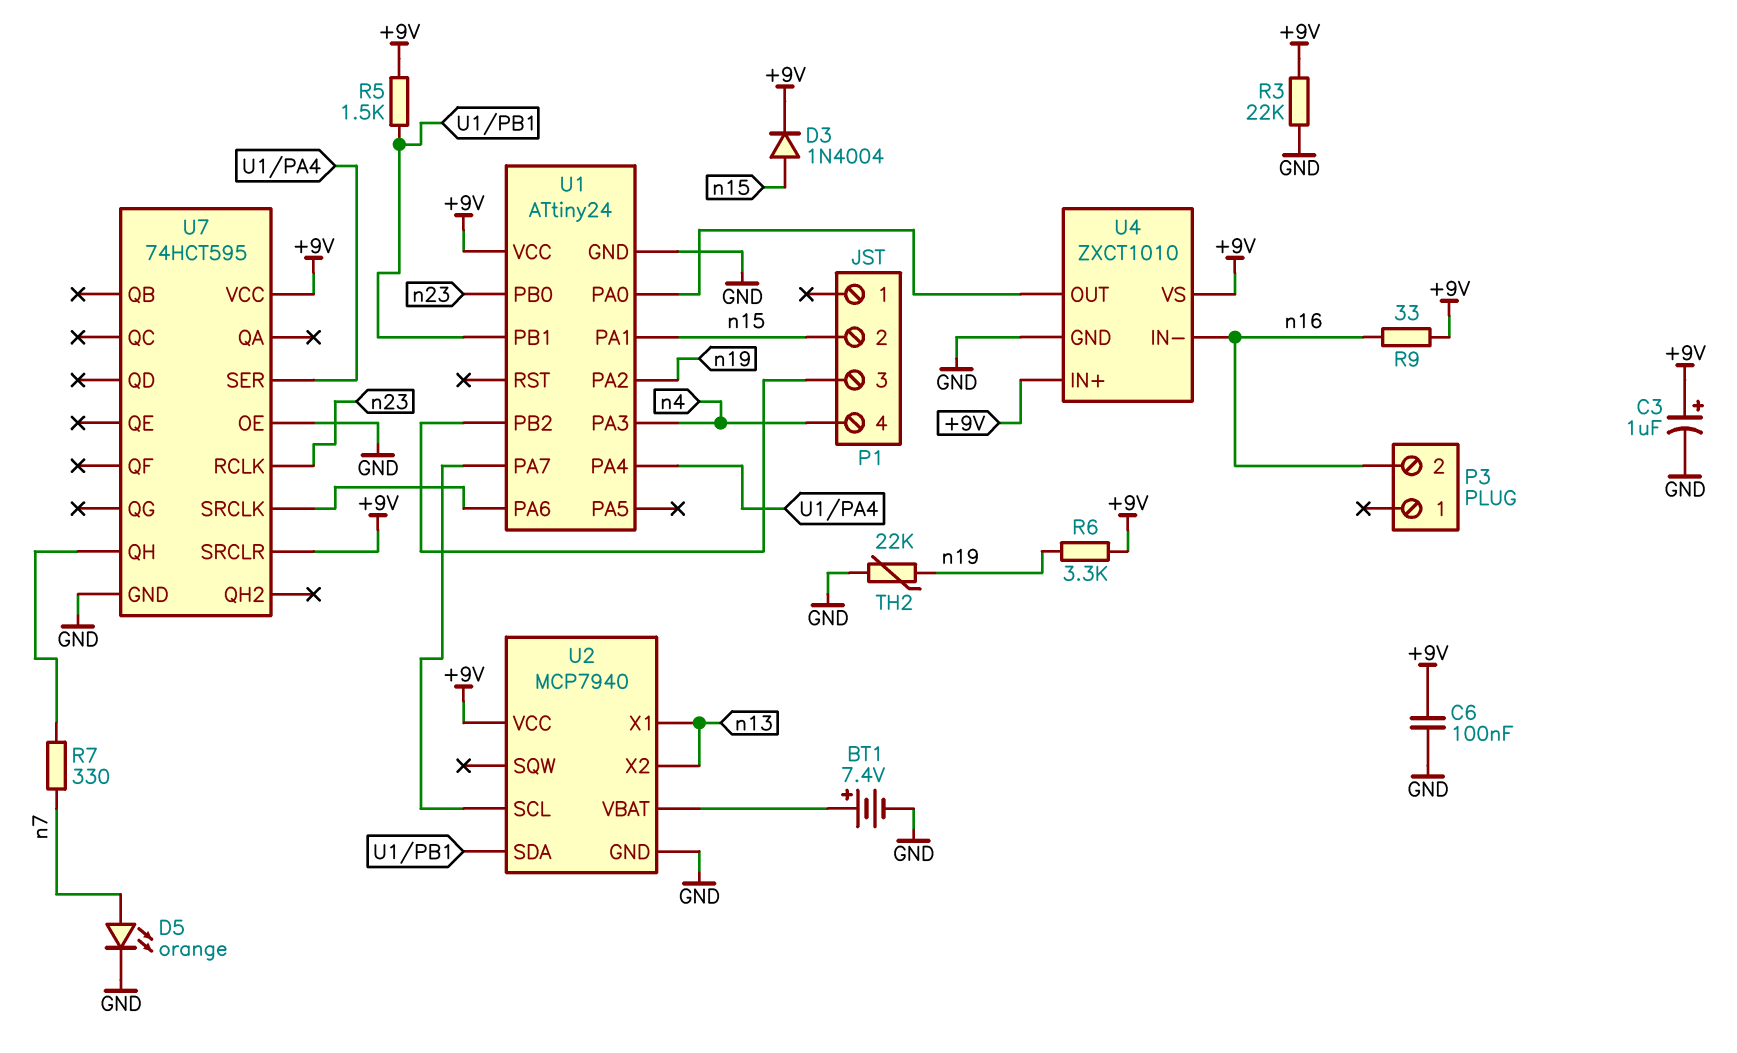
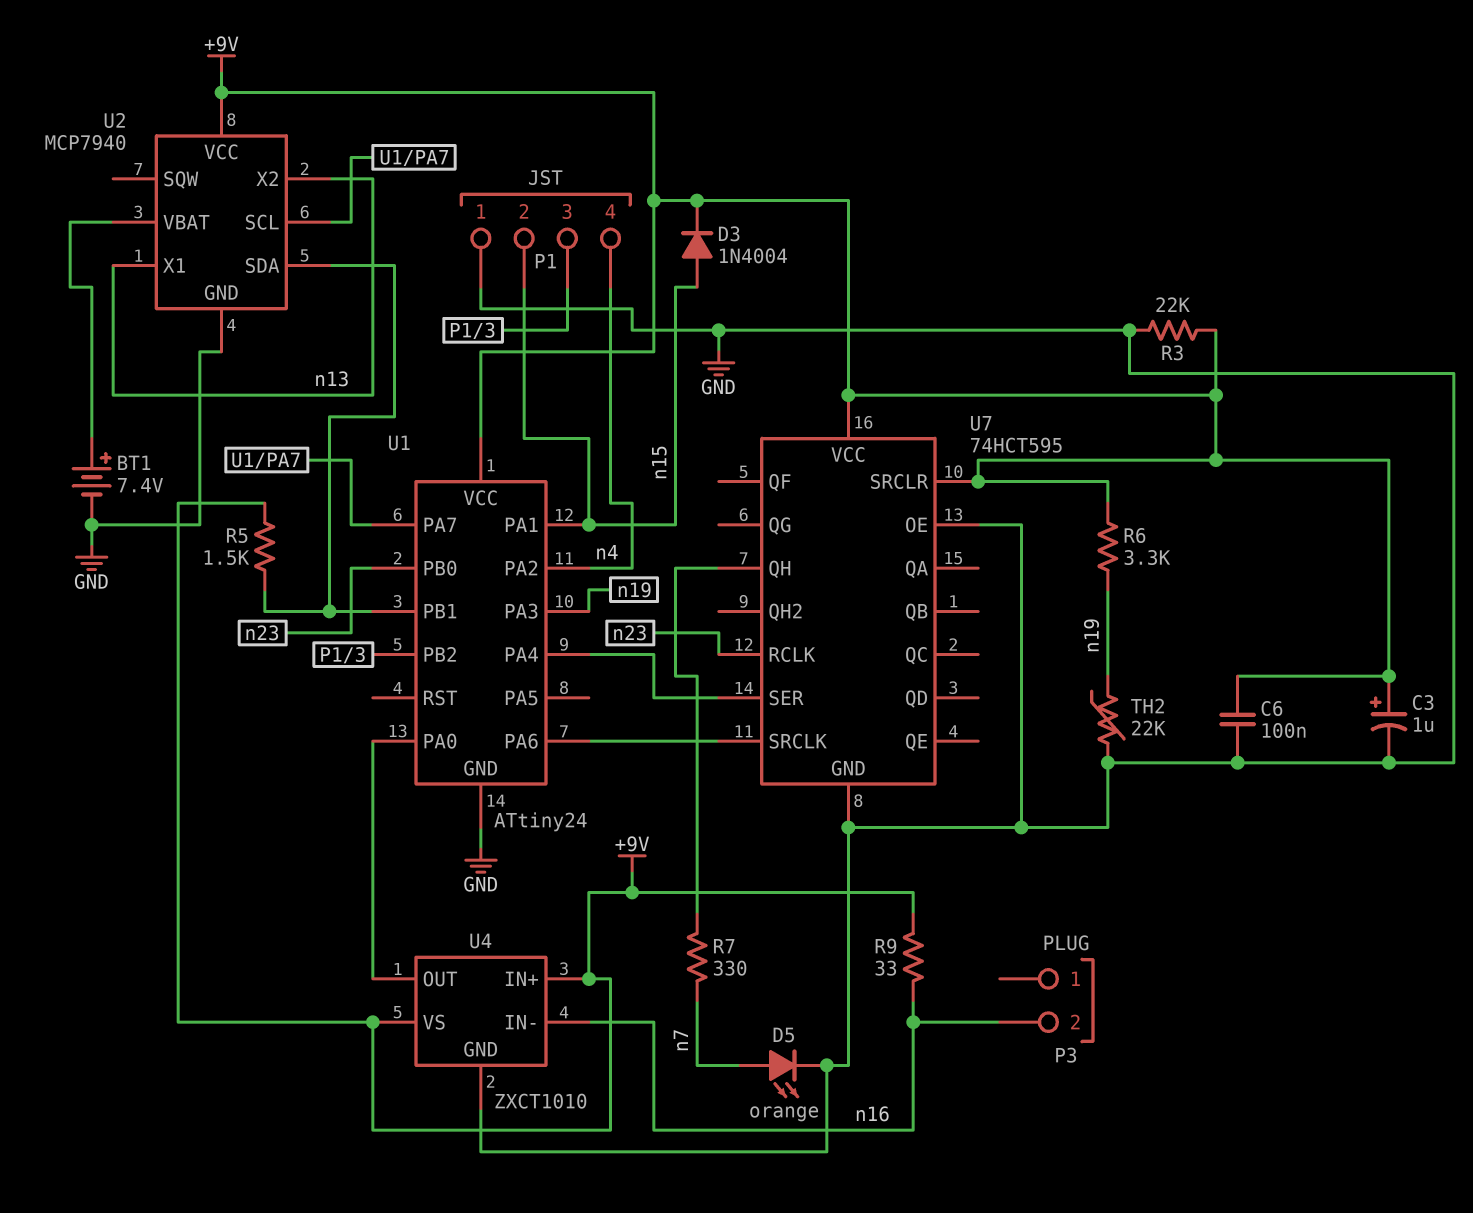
P1 pin 1: none -> GND
U1 pin PA2: n19 -> n4
U1 pin PA3: n4 -> n19

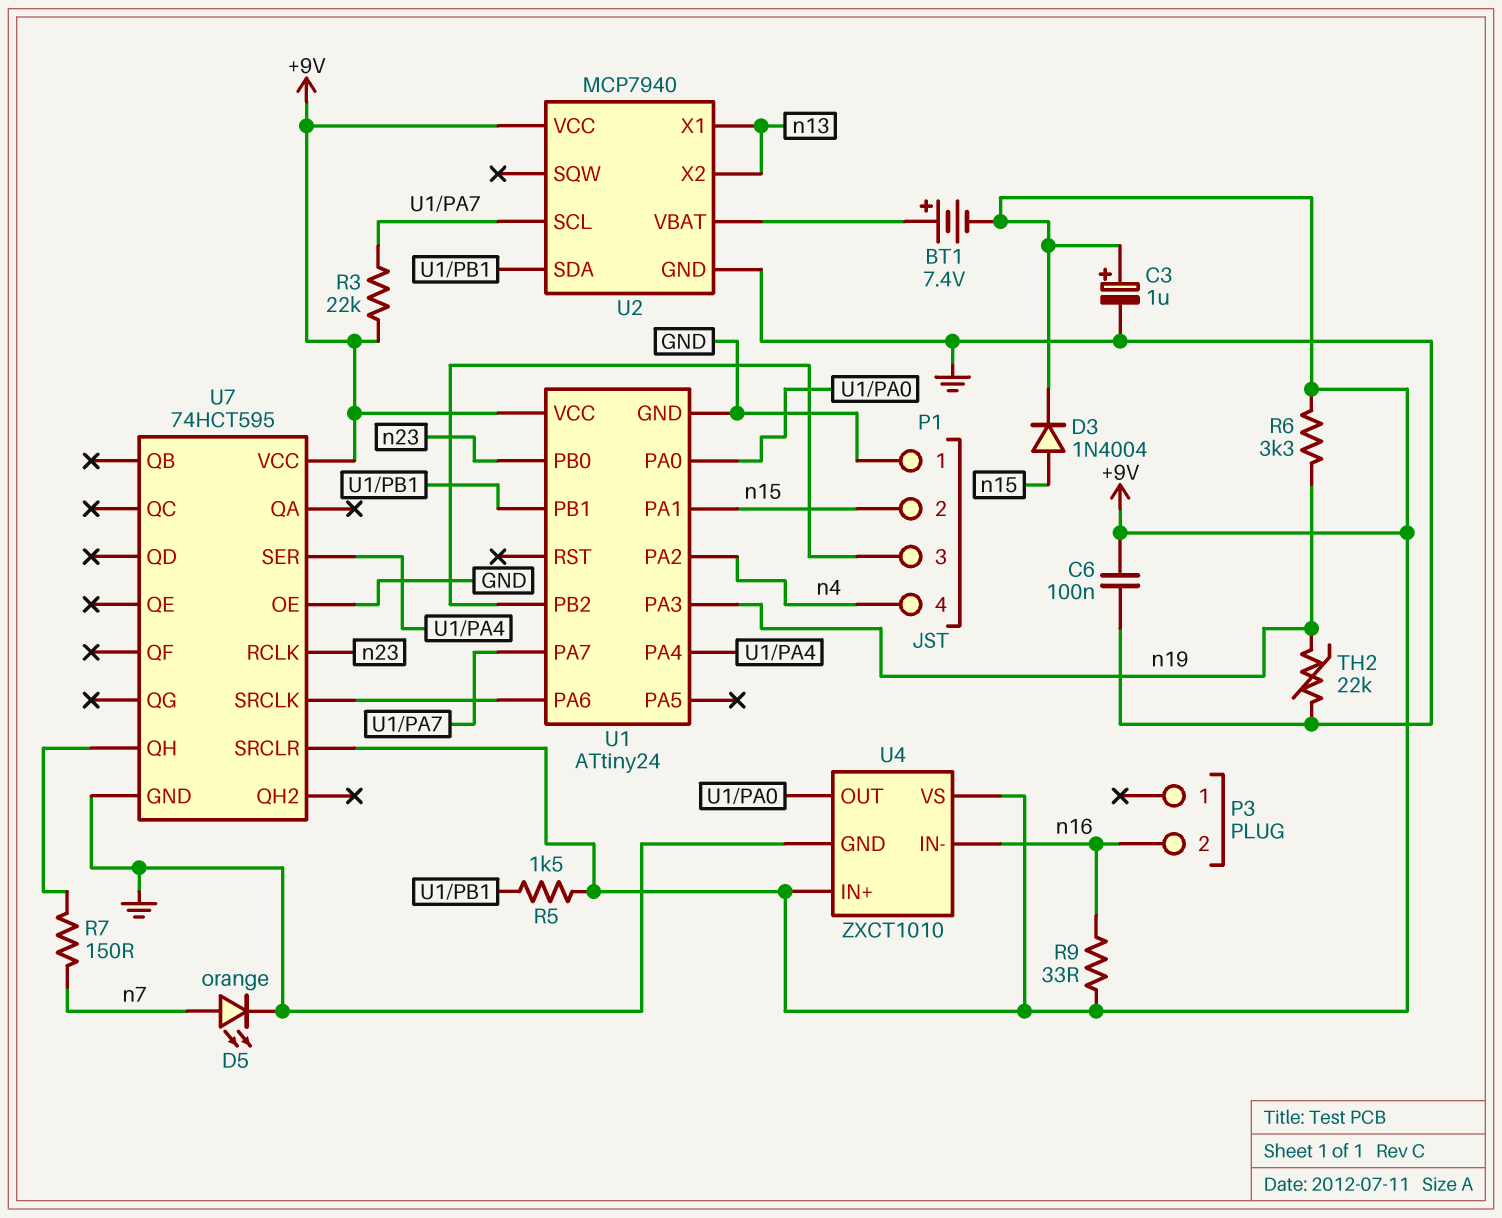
BT1: 7.4V (plus U2/VBAT, minus GND) -> 7.4V (plus U2/VBAT, minus +9V)
R3: 22k (+9V, GND) -> 22k (+9V, U1/PA7)
R7: 330 (U7/QH, n7) -> 150 (U7/QH, n7)

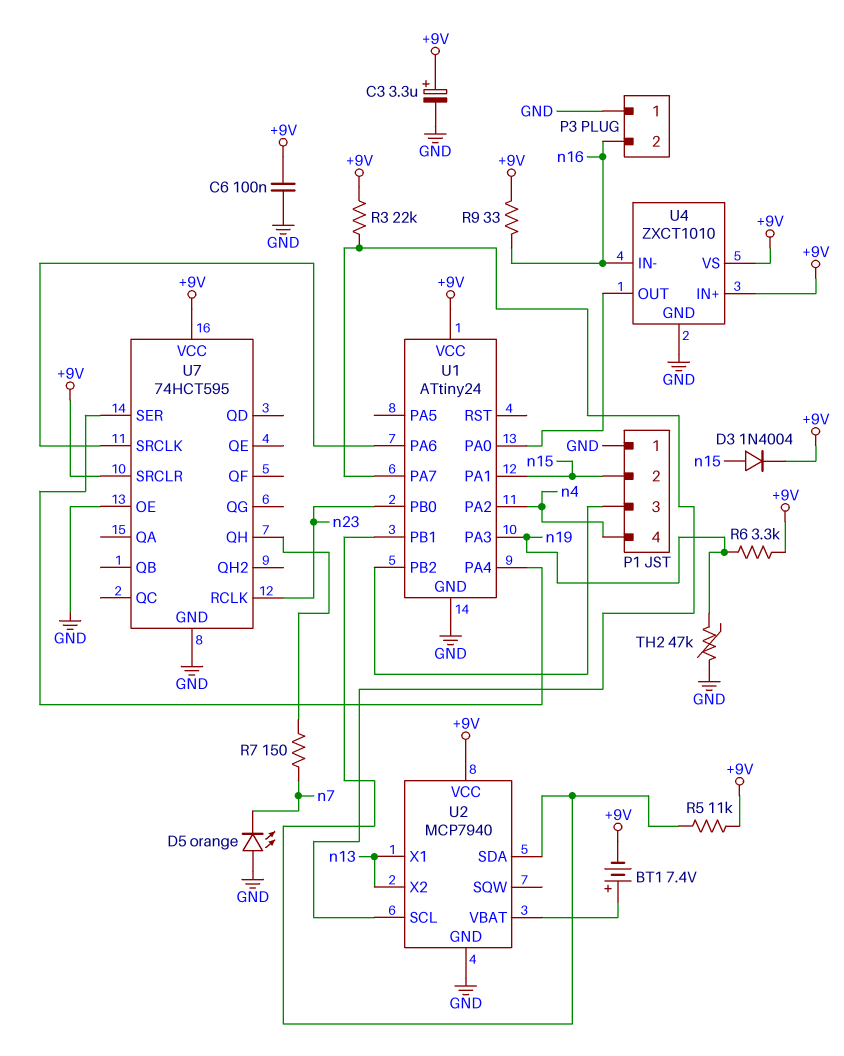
C3: 1uF (plus +9V, minus GND) -> 3.3uF (plus +9V, minus GND)
D5: LED orange (A n7, K GND) -> LED orange (A GND, K n7)
P3 pin 1: none -> GND
R5: 1.5k (+9V, U1/PB1) -> 11k (+9V, U1/PB1)
TH2: 22k (GND, n19) -> 47k (GND, n19)

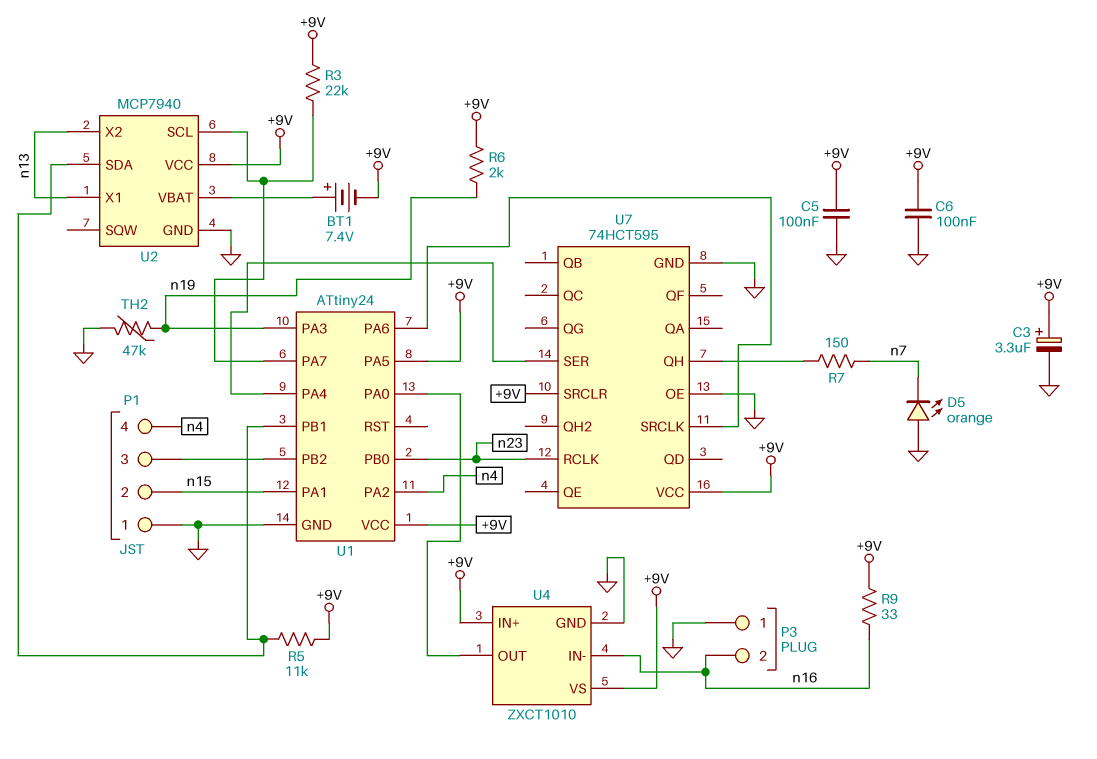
C5: none -> 100nF (+9V, GND)
D3: diode 1N4004 (A n15, K +9V) -> none
R6: 3.3k (+9V, n19) -> 2k (+9V, n19)
U1 pin PA5: none -> +9V

